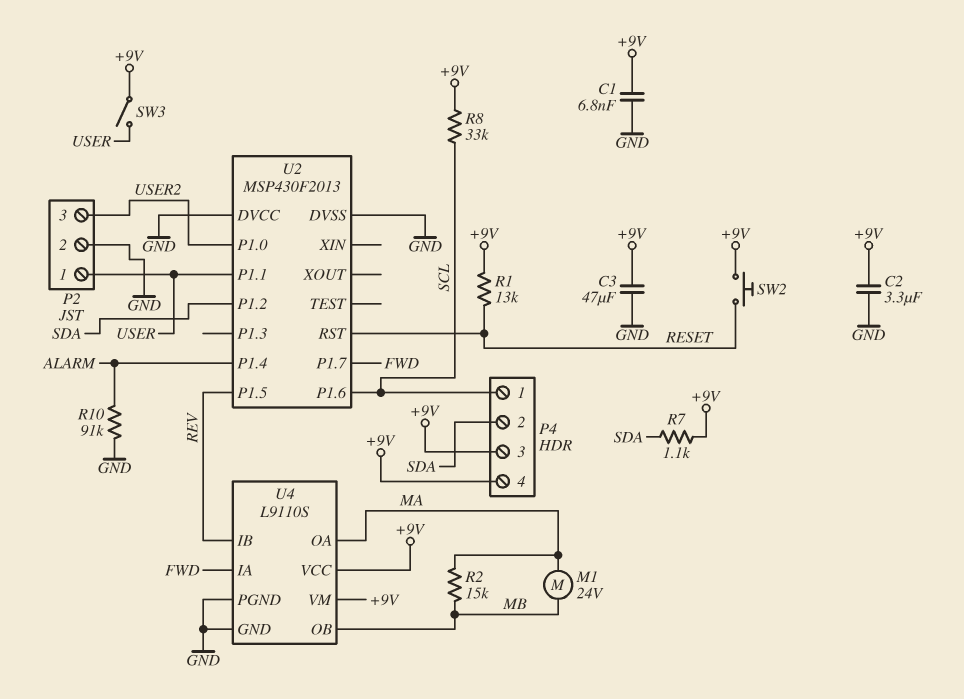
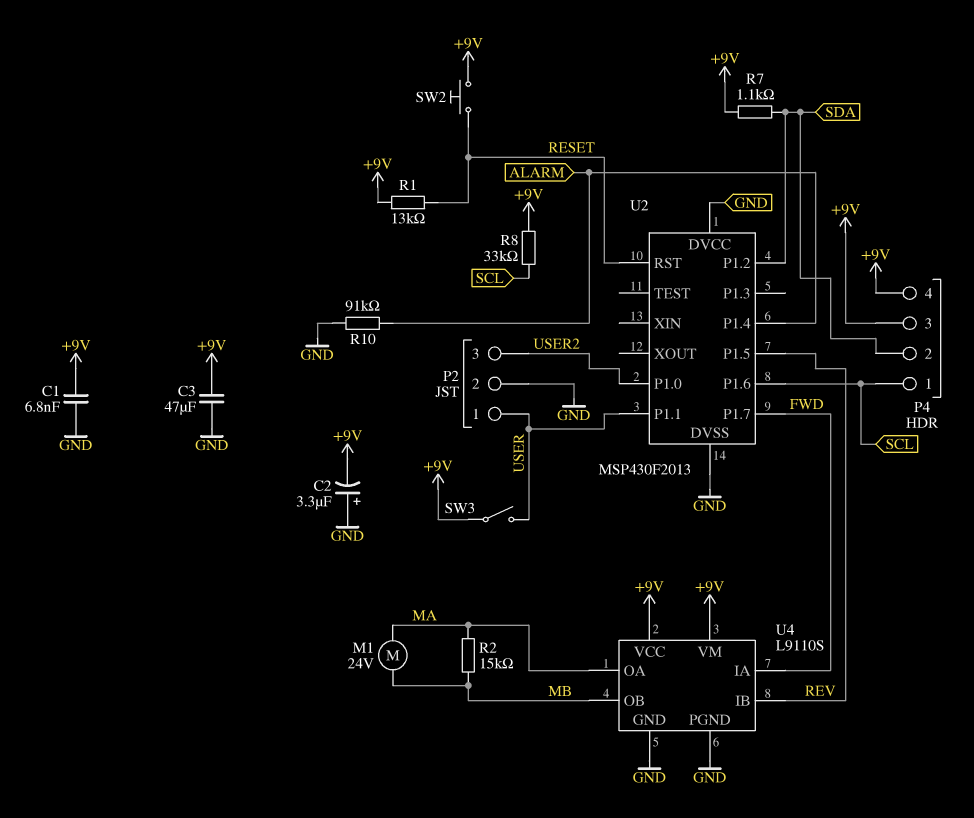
C2: 3.3uF (+9V, GND) -> 3.3uF (plus GND, minus +9V)

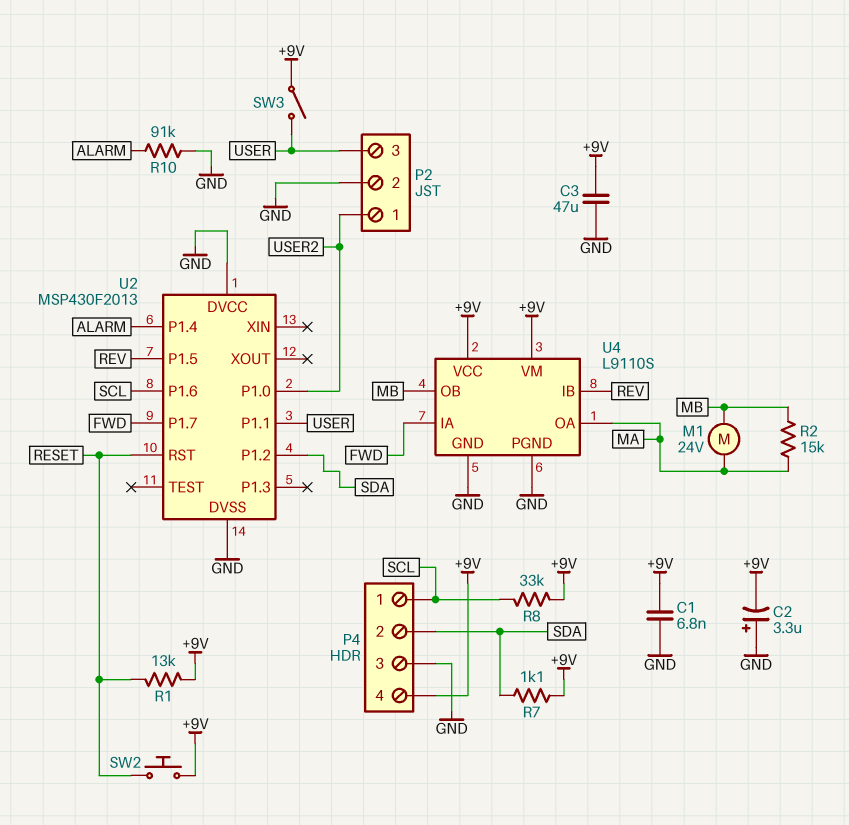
P2 pin 1: USER -> USER2
P2 pin 3: USER2 -> USER
P4 pin 3: +9V -> GND

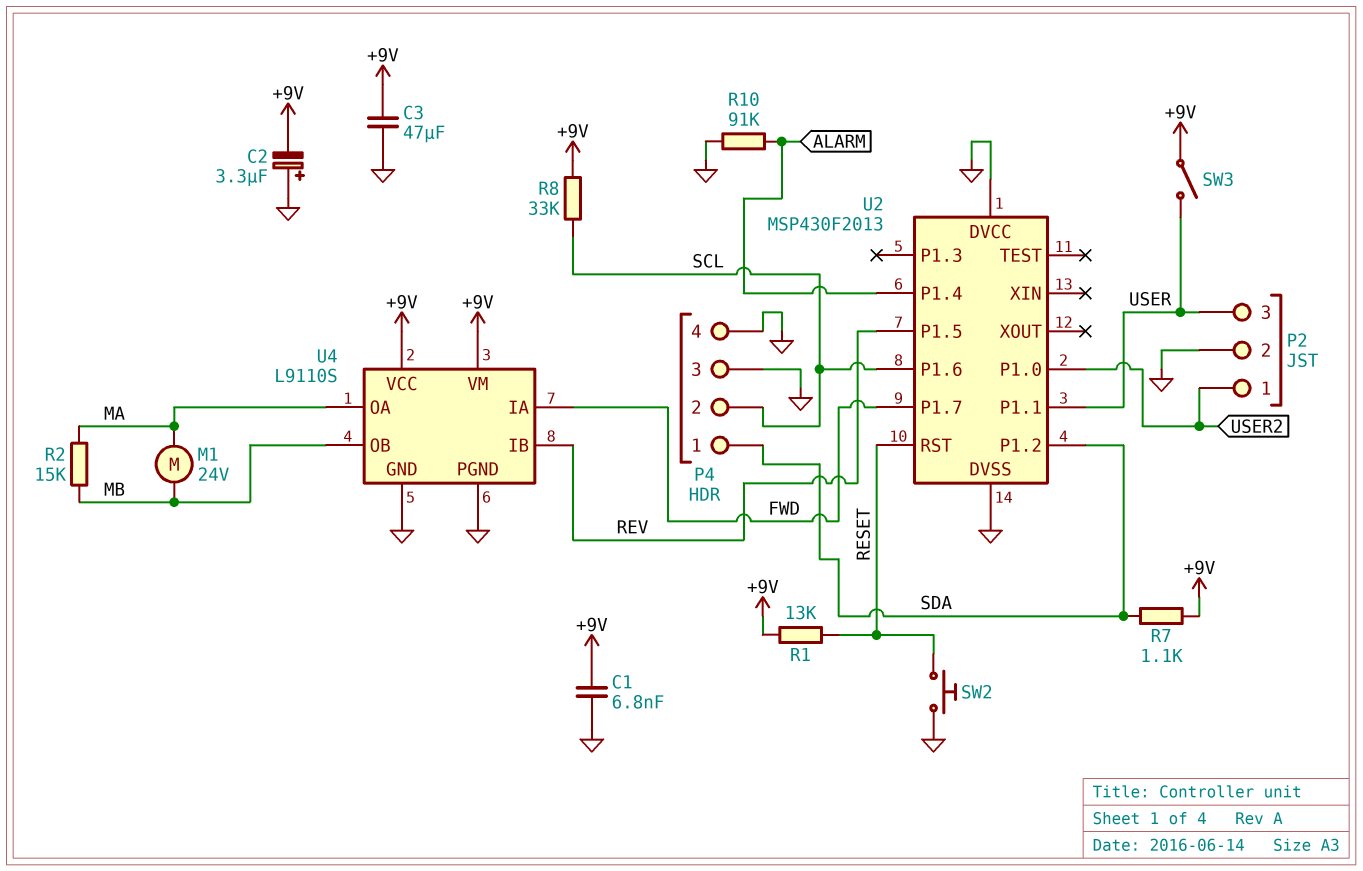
P4 pin 1: SCL -> SDA
P4 pin 2: SDA -> SCL
P4 pin 4: +9V -> GND
SW2: button (+9V, RESET) -> button (GND, RESET)

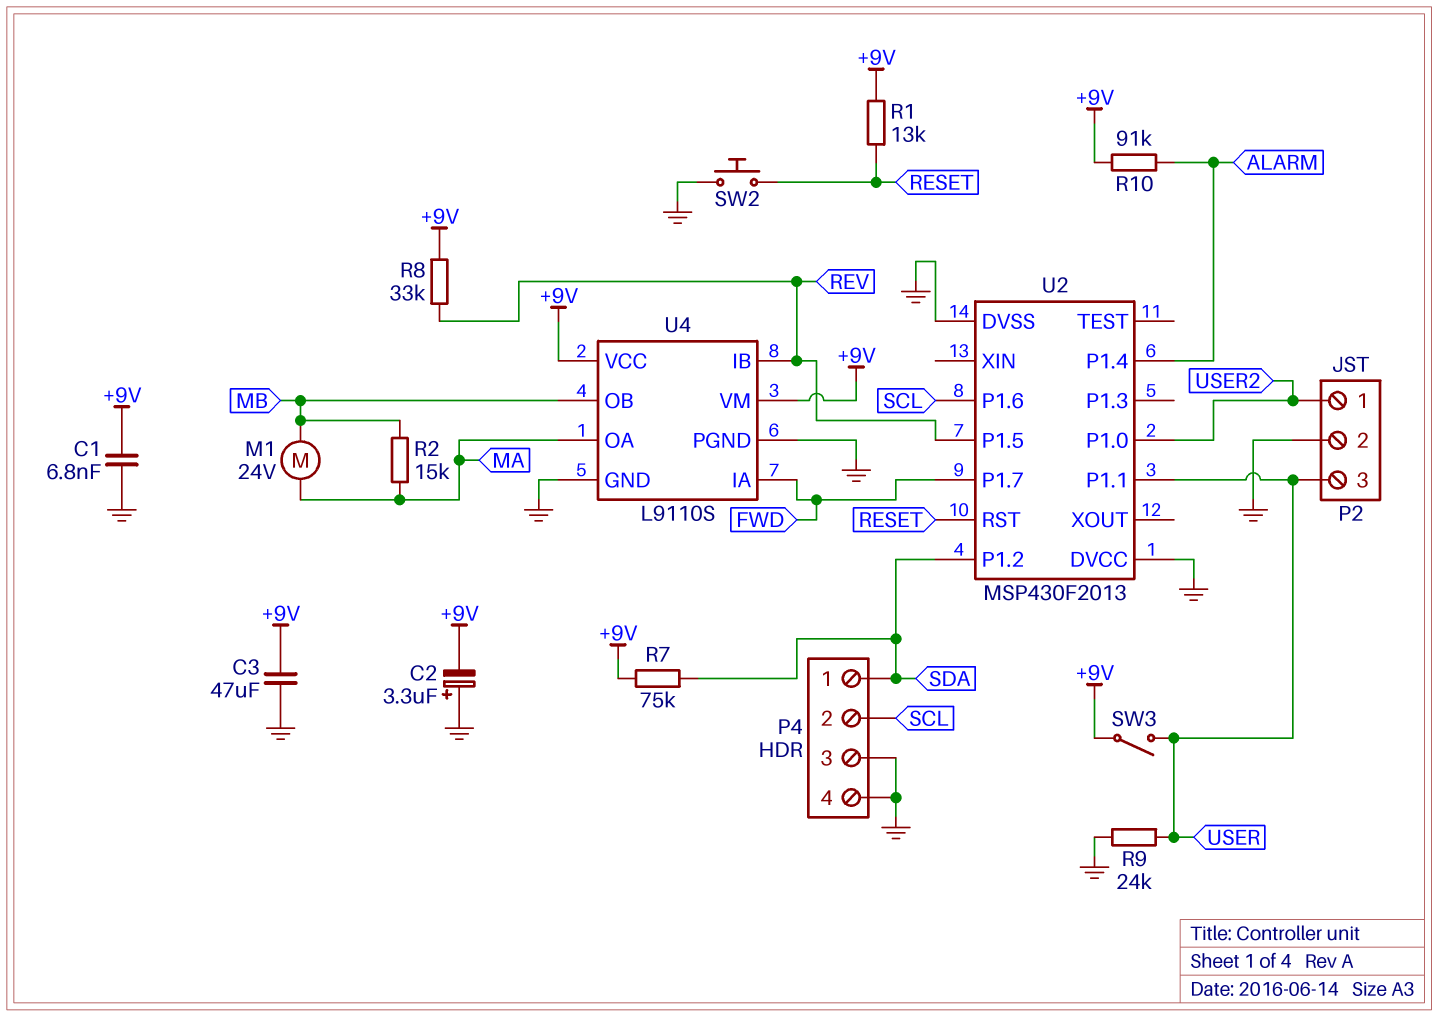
R7: 1.1k (+9V, SDA) -> 75k (+9V, SDA)
R8: 33k (+9V, SCL) -> 33k (+9V, REV)
R9: none -> 24k (GND, USER)
R10: 91k (ALARM, GND) -> 91k (+9V, ALARM)

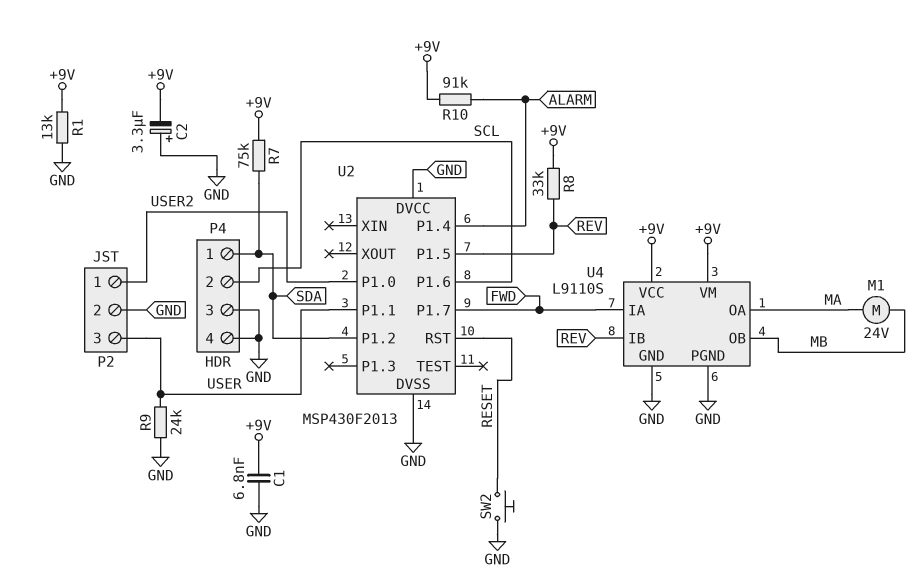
C3: 47uF (+9V, GND) -> none
R1: 13k (+9V, RESET) -> 13k (+9V, GND)
R2: 15k (MA, MB) -> none
SW3: switch (+9V, USER) -> none

